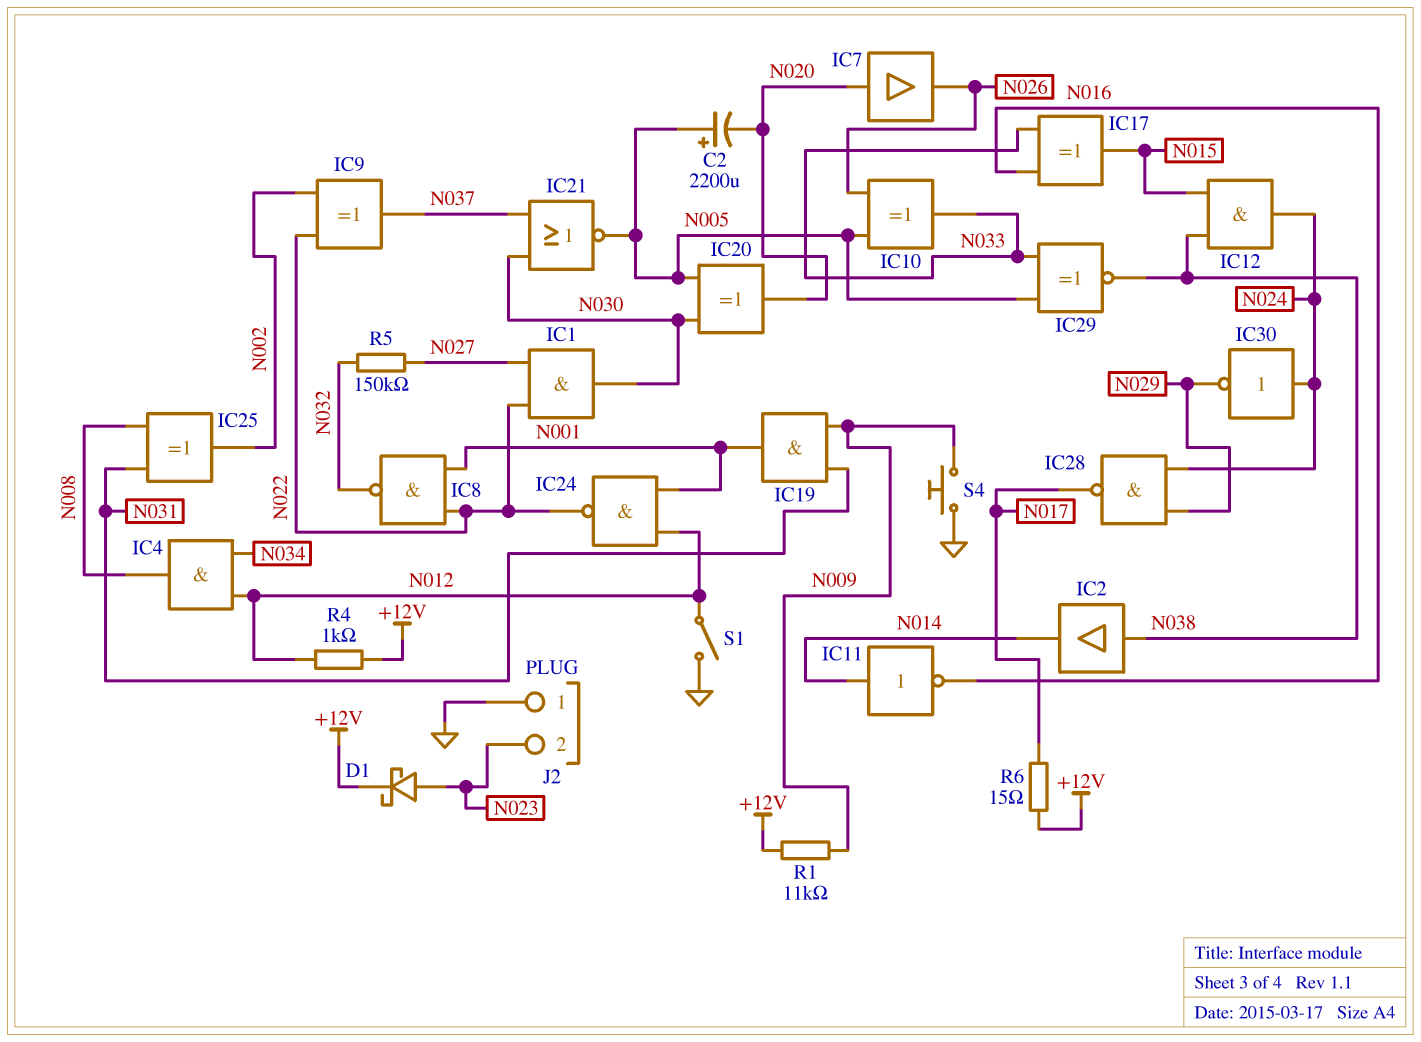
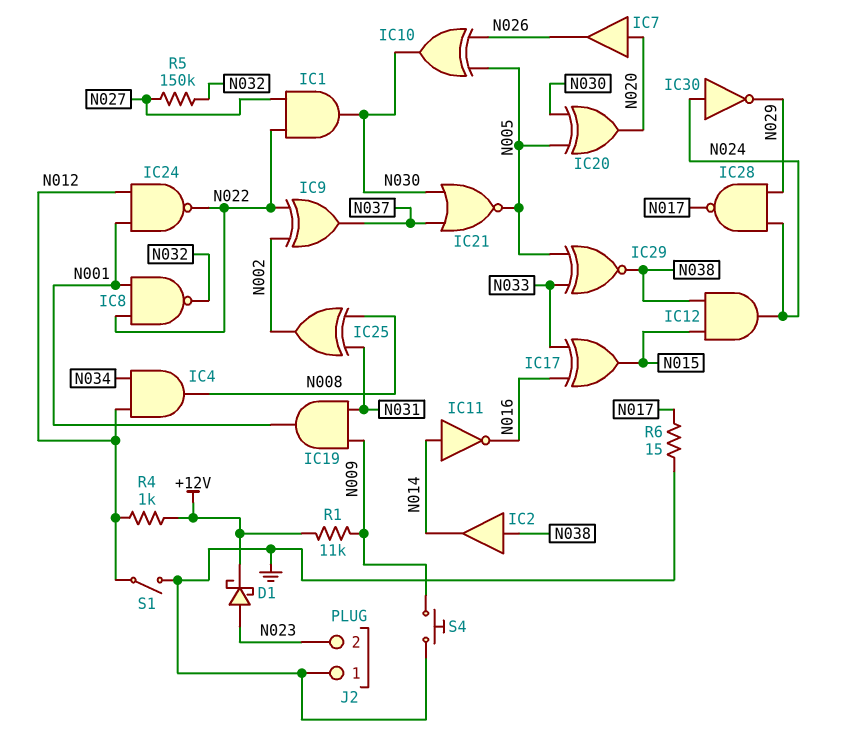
C2: 2200uF (plus N005, minus N020) -> none
IC10: XOR (in N005, in N026, out N033) -> XOR (in N005, in N026, out N030)
R6: 15 (+12V, N017) -> 15 (GND, N017)

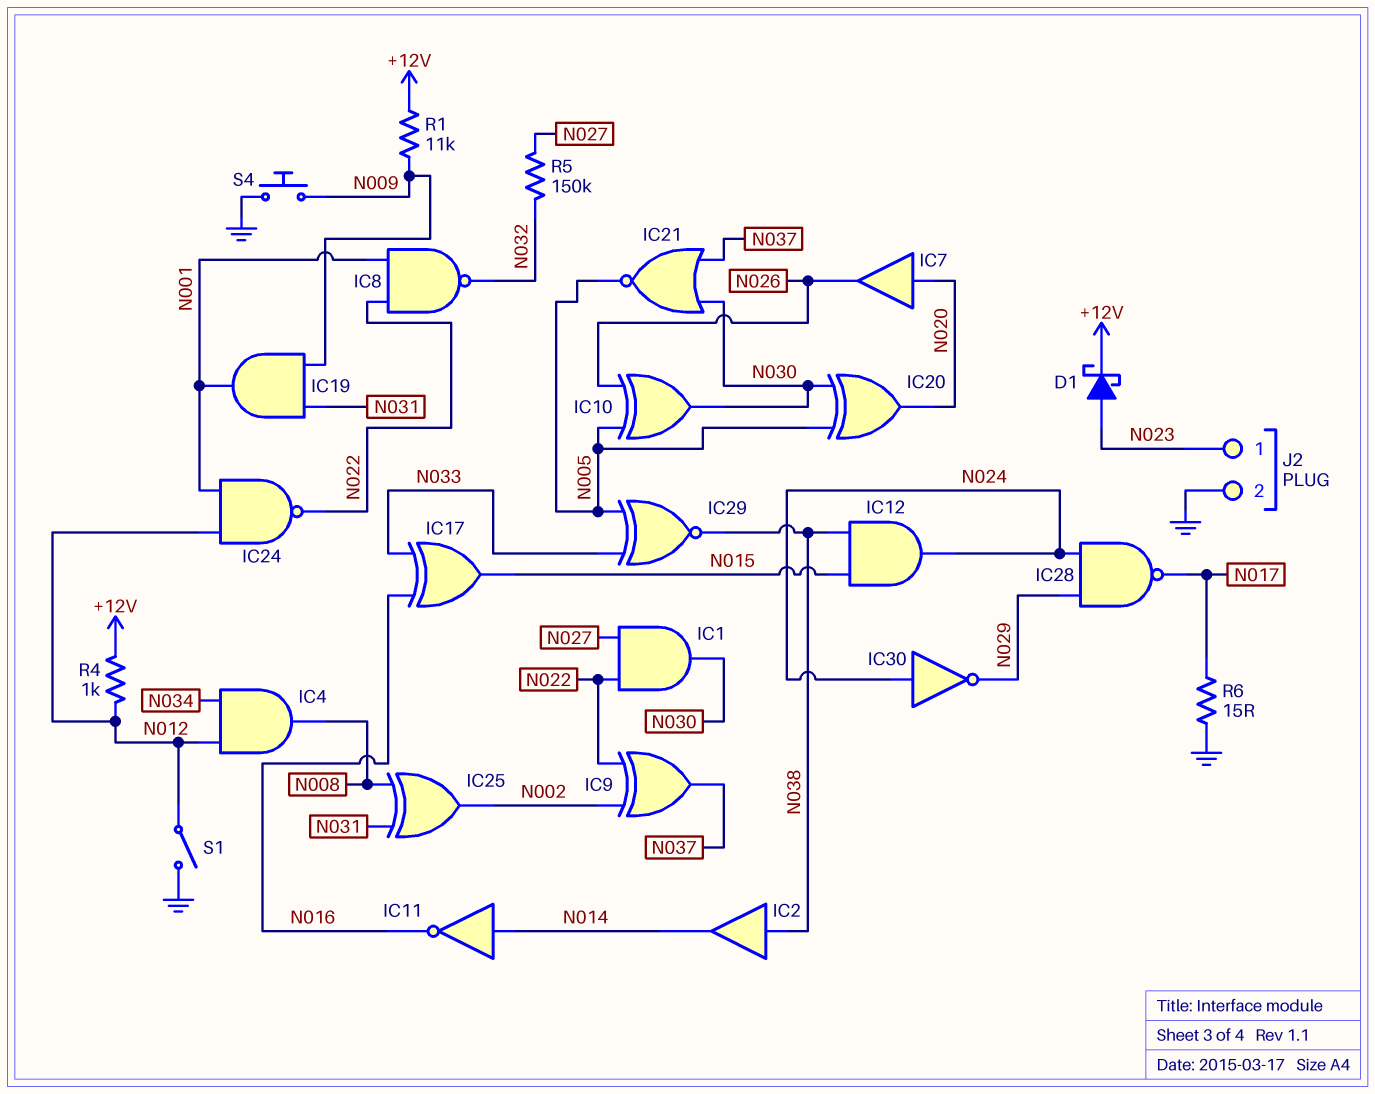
J2 pin 1: GND -> N023
J2 pin 2: N023 -> GND

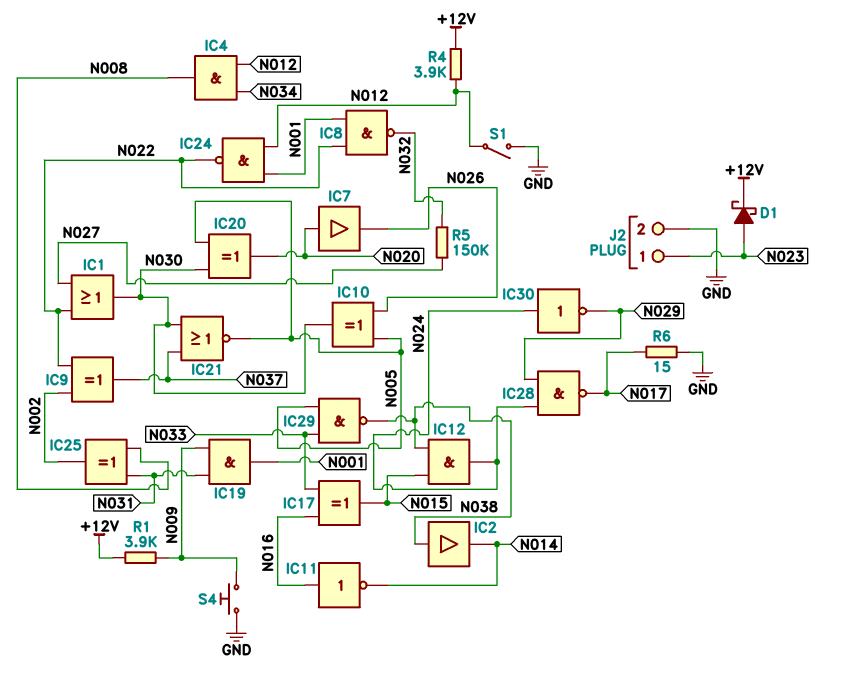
IC1: AND (in N022, in N027, out N030) -> OR (in N022, in N027, out N030)
IC11: NOT (in N014, out N016) -> NOT (in N016, out N014)
IC29: XNOR (in N005, in N033, out N038) -> NAND (in N005, in N033, out N038)
R1: 11k (+12V, N009) -> 3.9k (+12V, N009)
R4: 1k (+12V, N012) -> 3.9k (+12V, N012)

